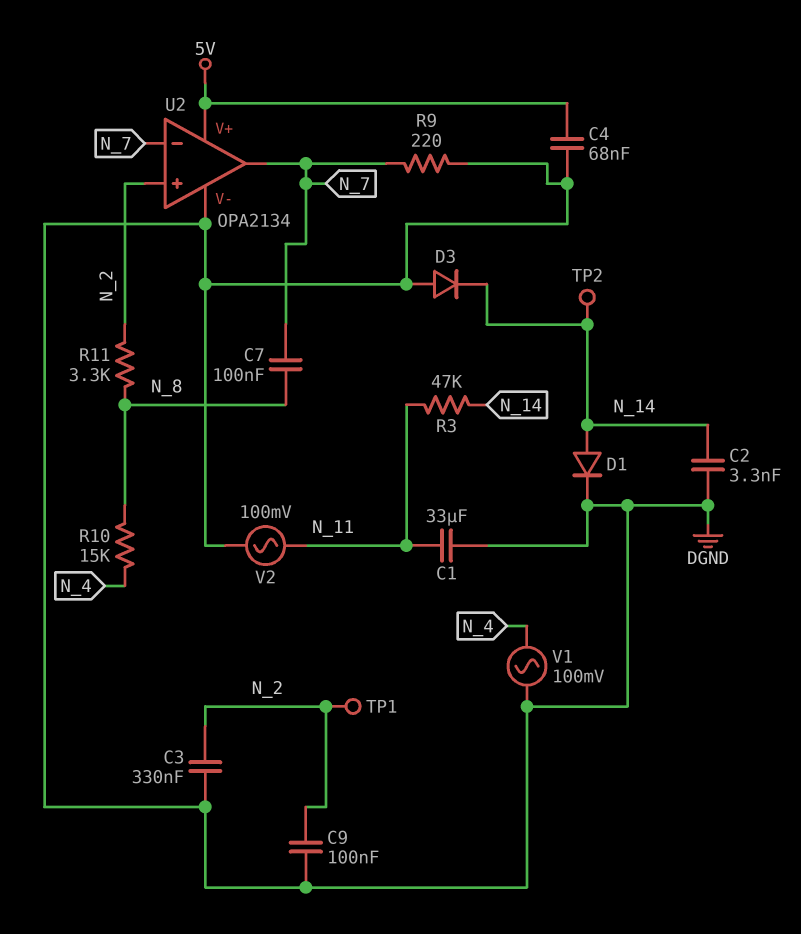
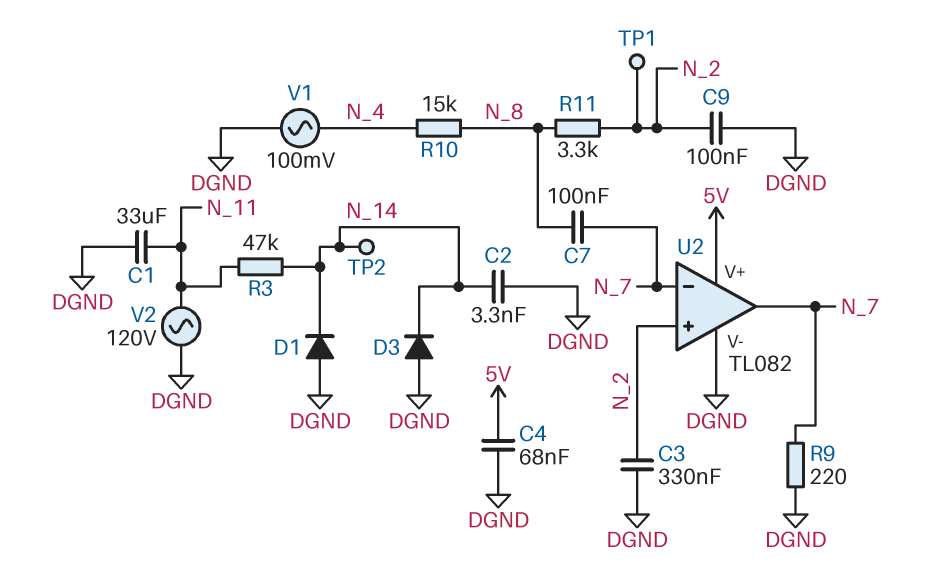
D1: diode (A N_14, K DGND) -> diode (A DGND, K N_14)
U2: OPA2134 -> TL082
V2: AC 100mV (DGND, N_11) -> AC 120V (DGND, N_11)

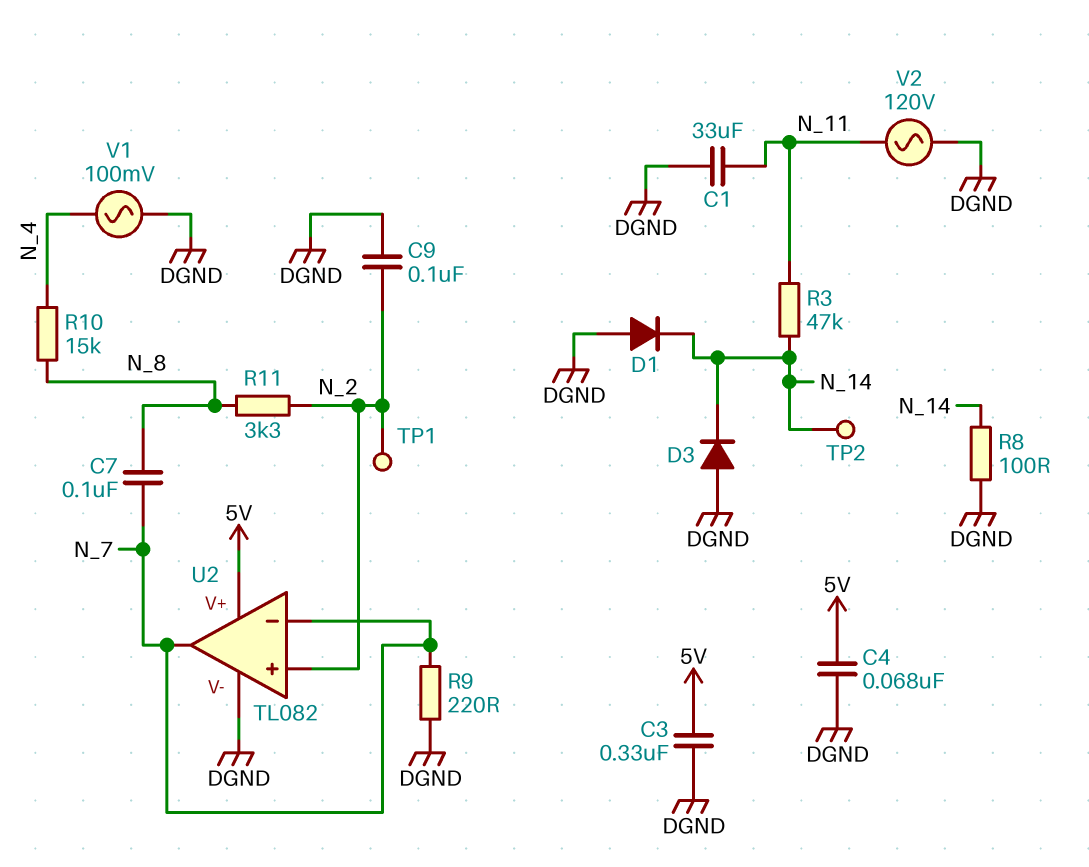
C2: 3.3nF (DGND, N_14) -> none
C3: 330nF (DGND, N_2) -> 330nF (5V, DGND)
R8: none -> 100 (DGND, N_14)

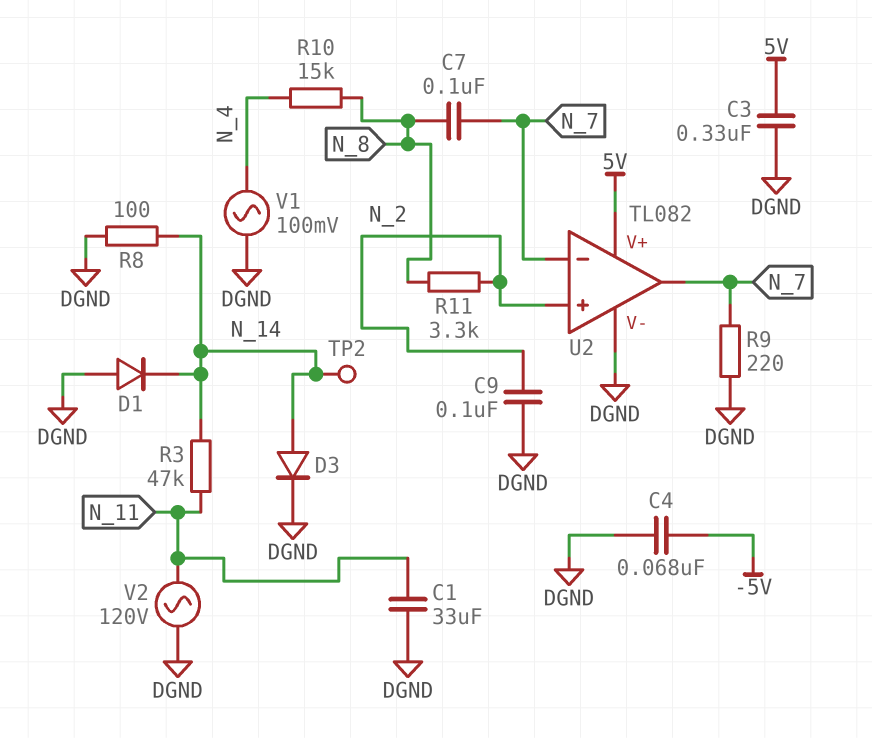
C4: 68nF (5V, DGND) -> 68nF (-5V, DGND)
D3: diode (A DGND, K N_14) -> diode (A N_14, K DGND)
TP1: test point (N_2) -> none

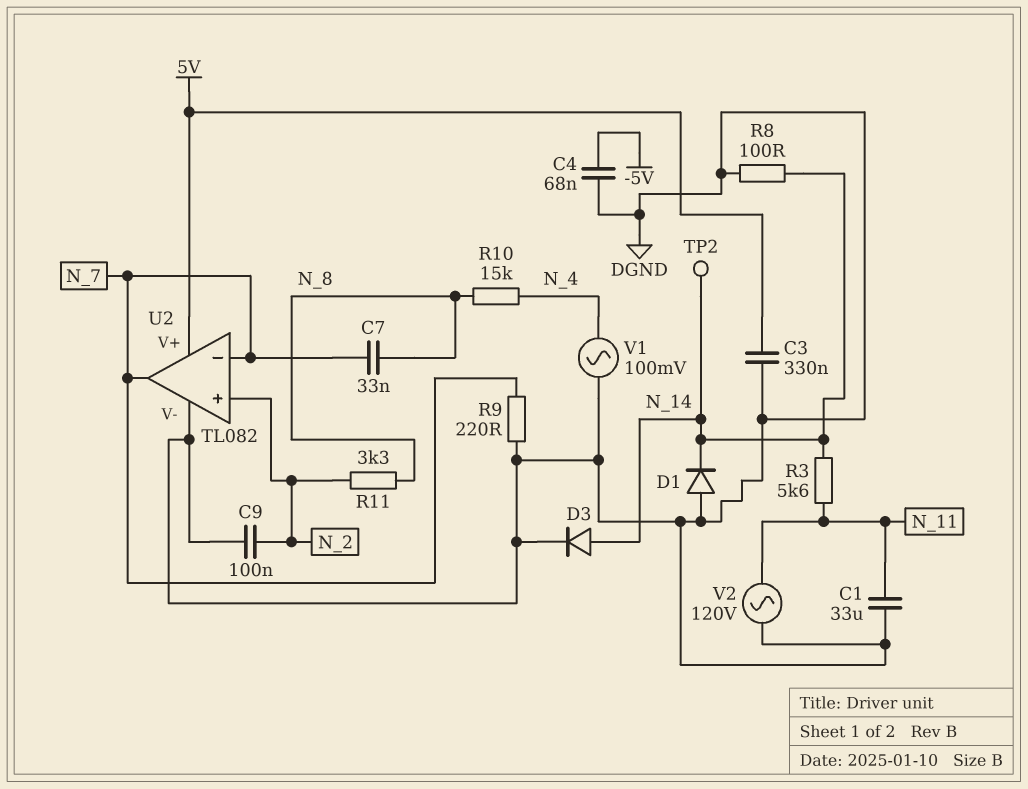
C7: 100nF (N_7, N_8) -> 33nF (N_7, N_8)
R3: 47k (N_11, N_14) -> 5.6k (N_11, N_14)

